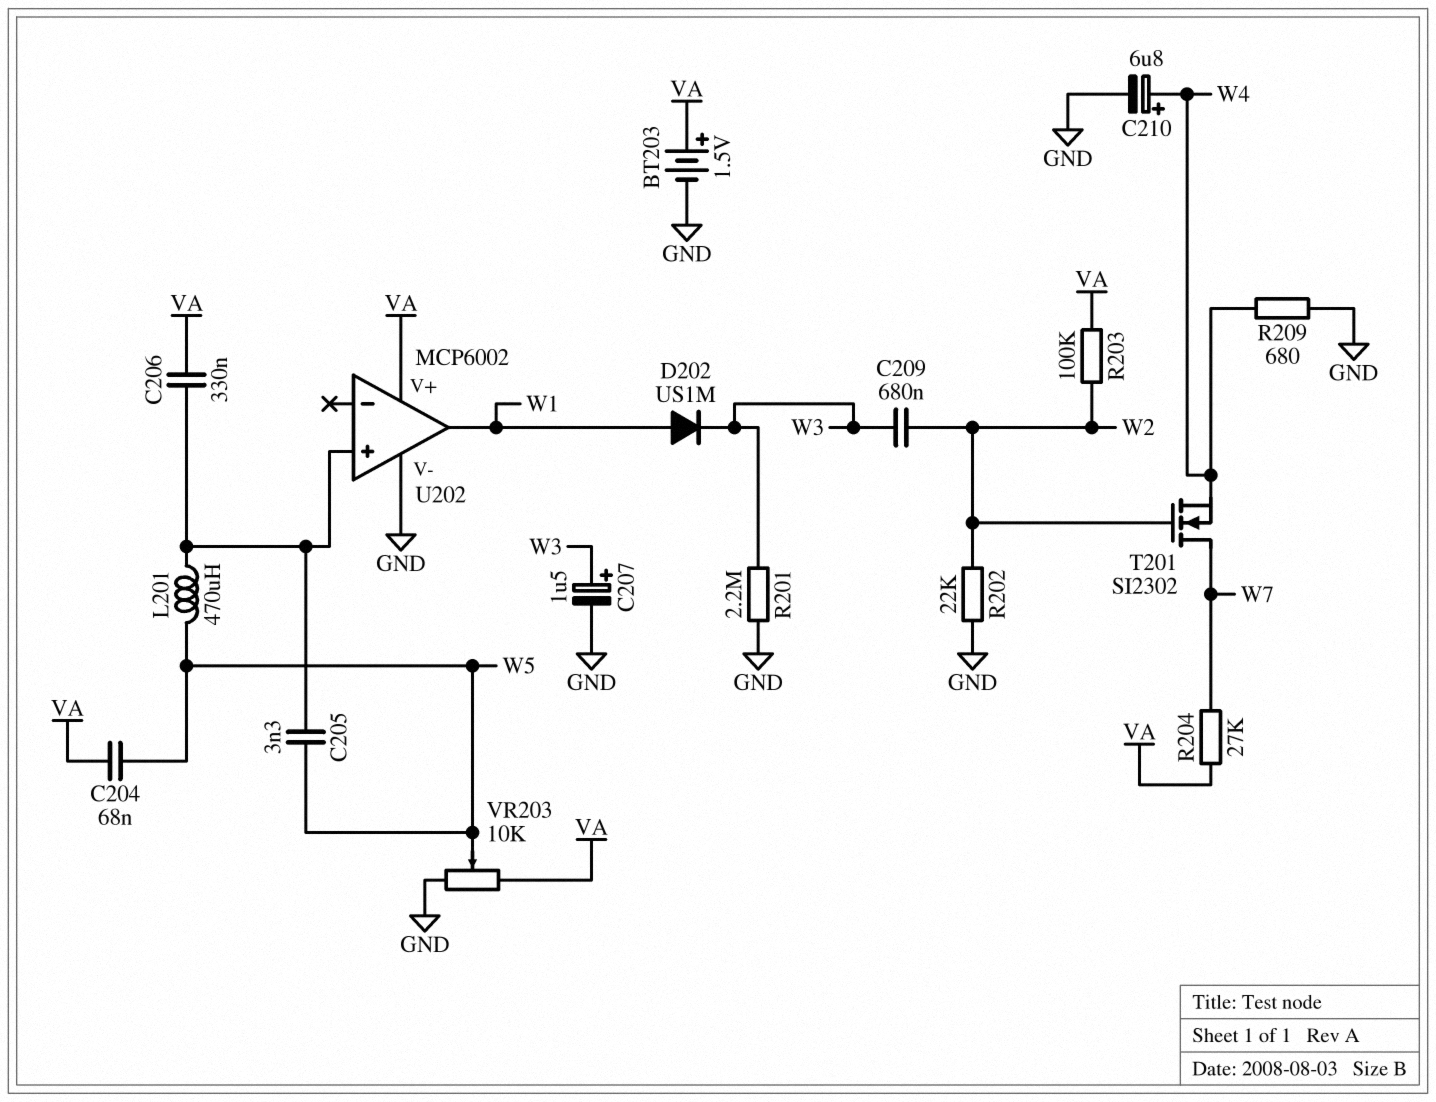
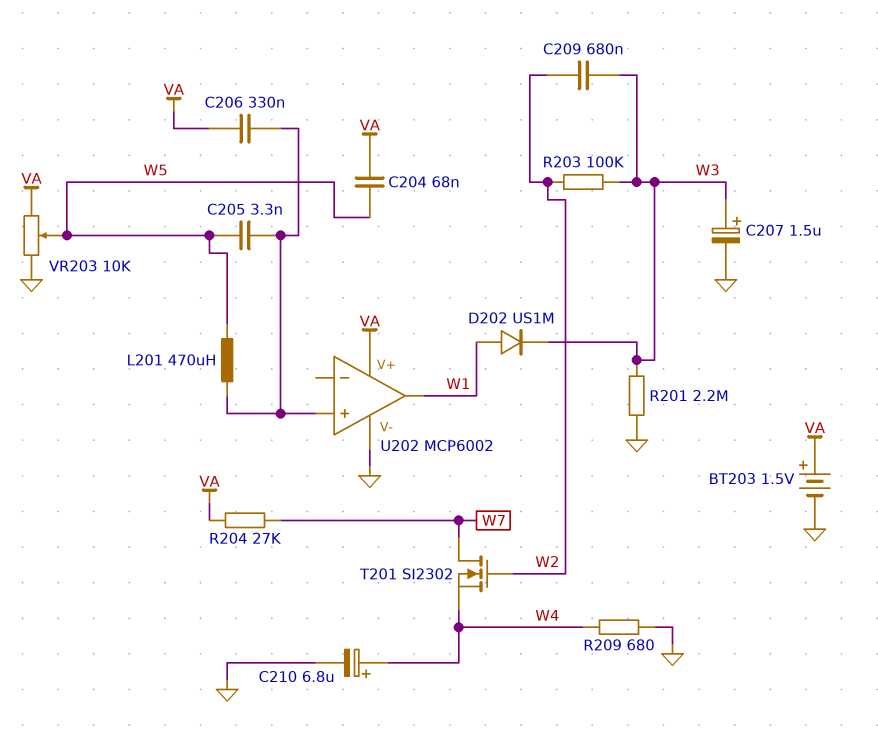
R202: 22k (GND, W2) -> none
R203: 100k (VA, W2) -> 100k (W2, W3)

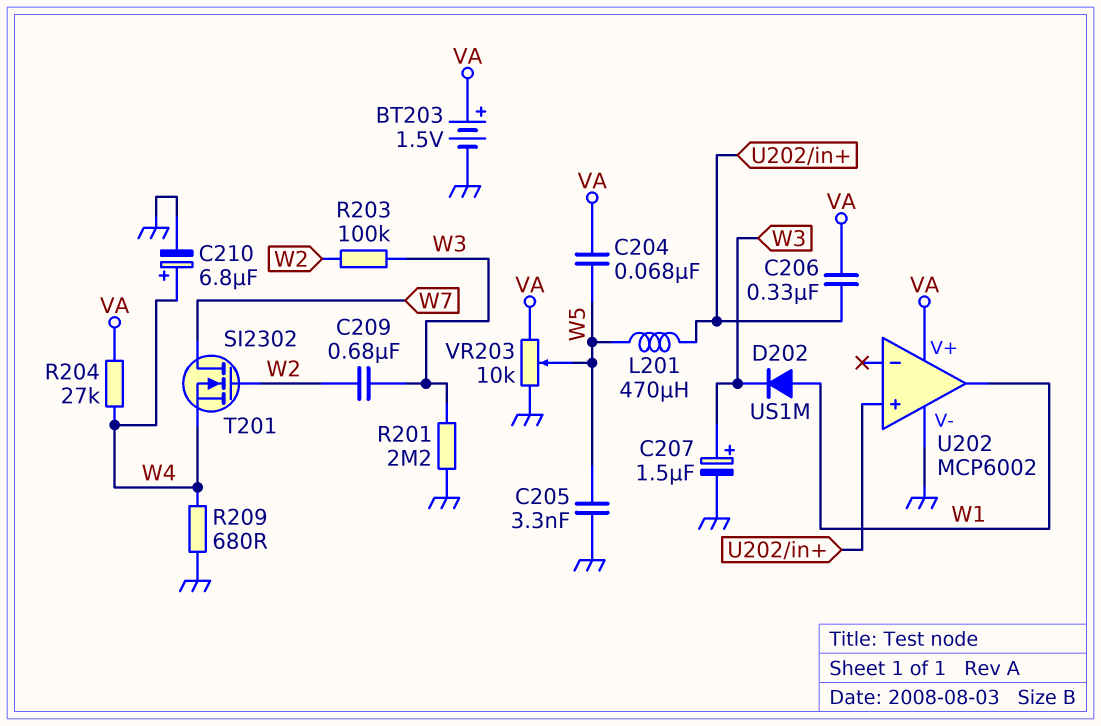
C205: 3.3nF (U202/in+, W5) -> 3.3nF (GND, W5)
R204: 27k (VA, W7) -> 27k (VA, W4)

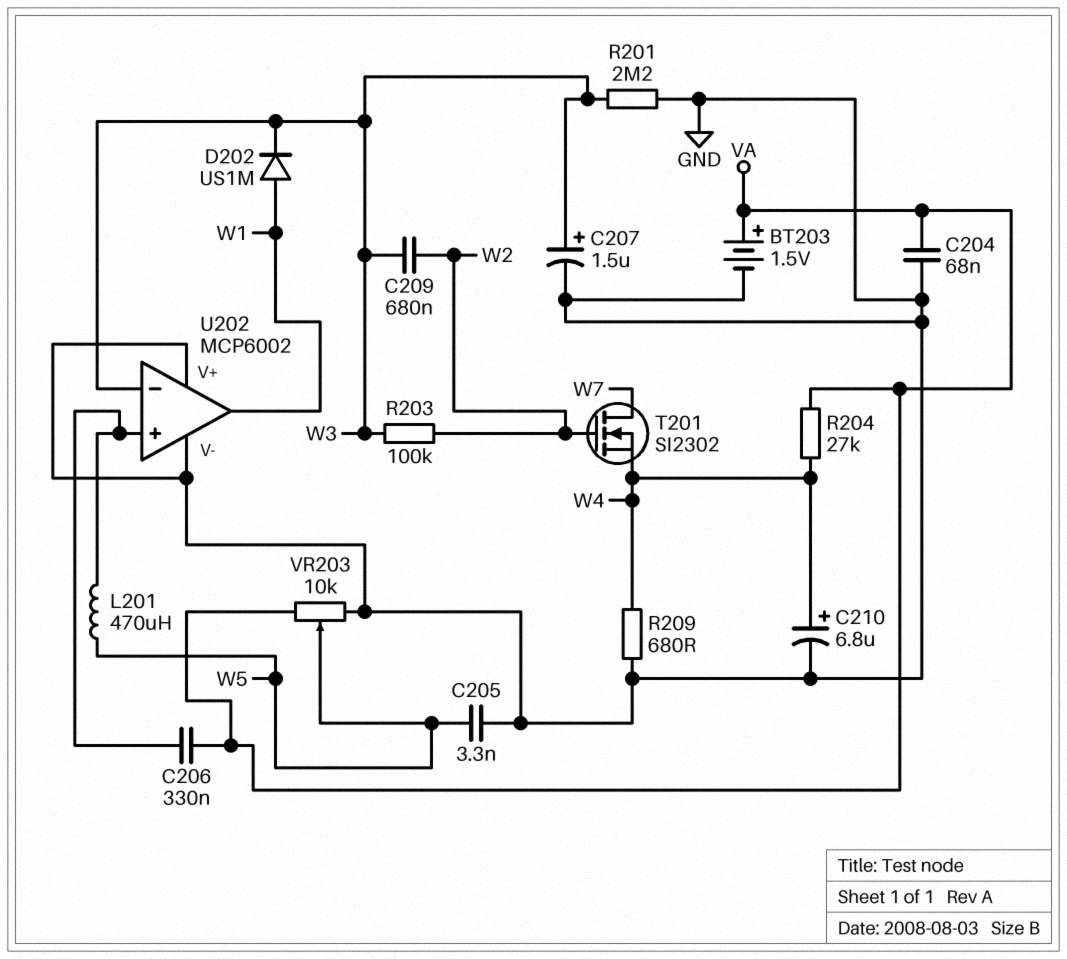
C204: 68nF (VA, W5) -> 68nF (GND, VA)
U202 pin V+: VA -> GND
U202 pin in-: none -> W3

